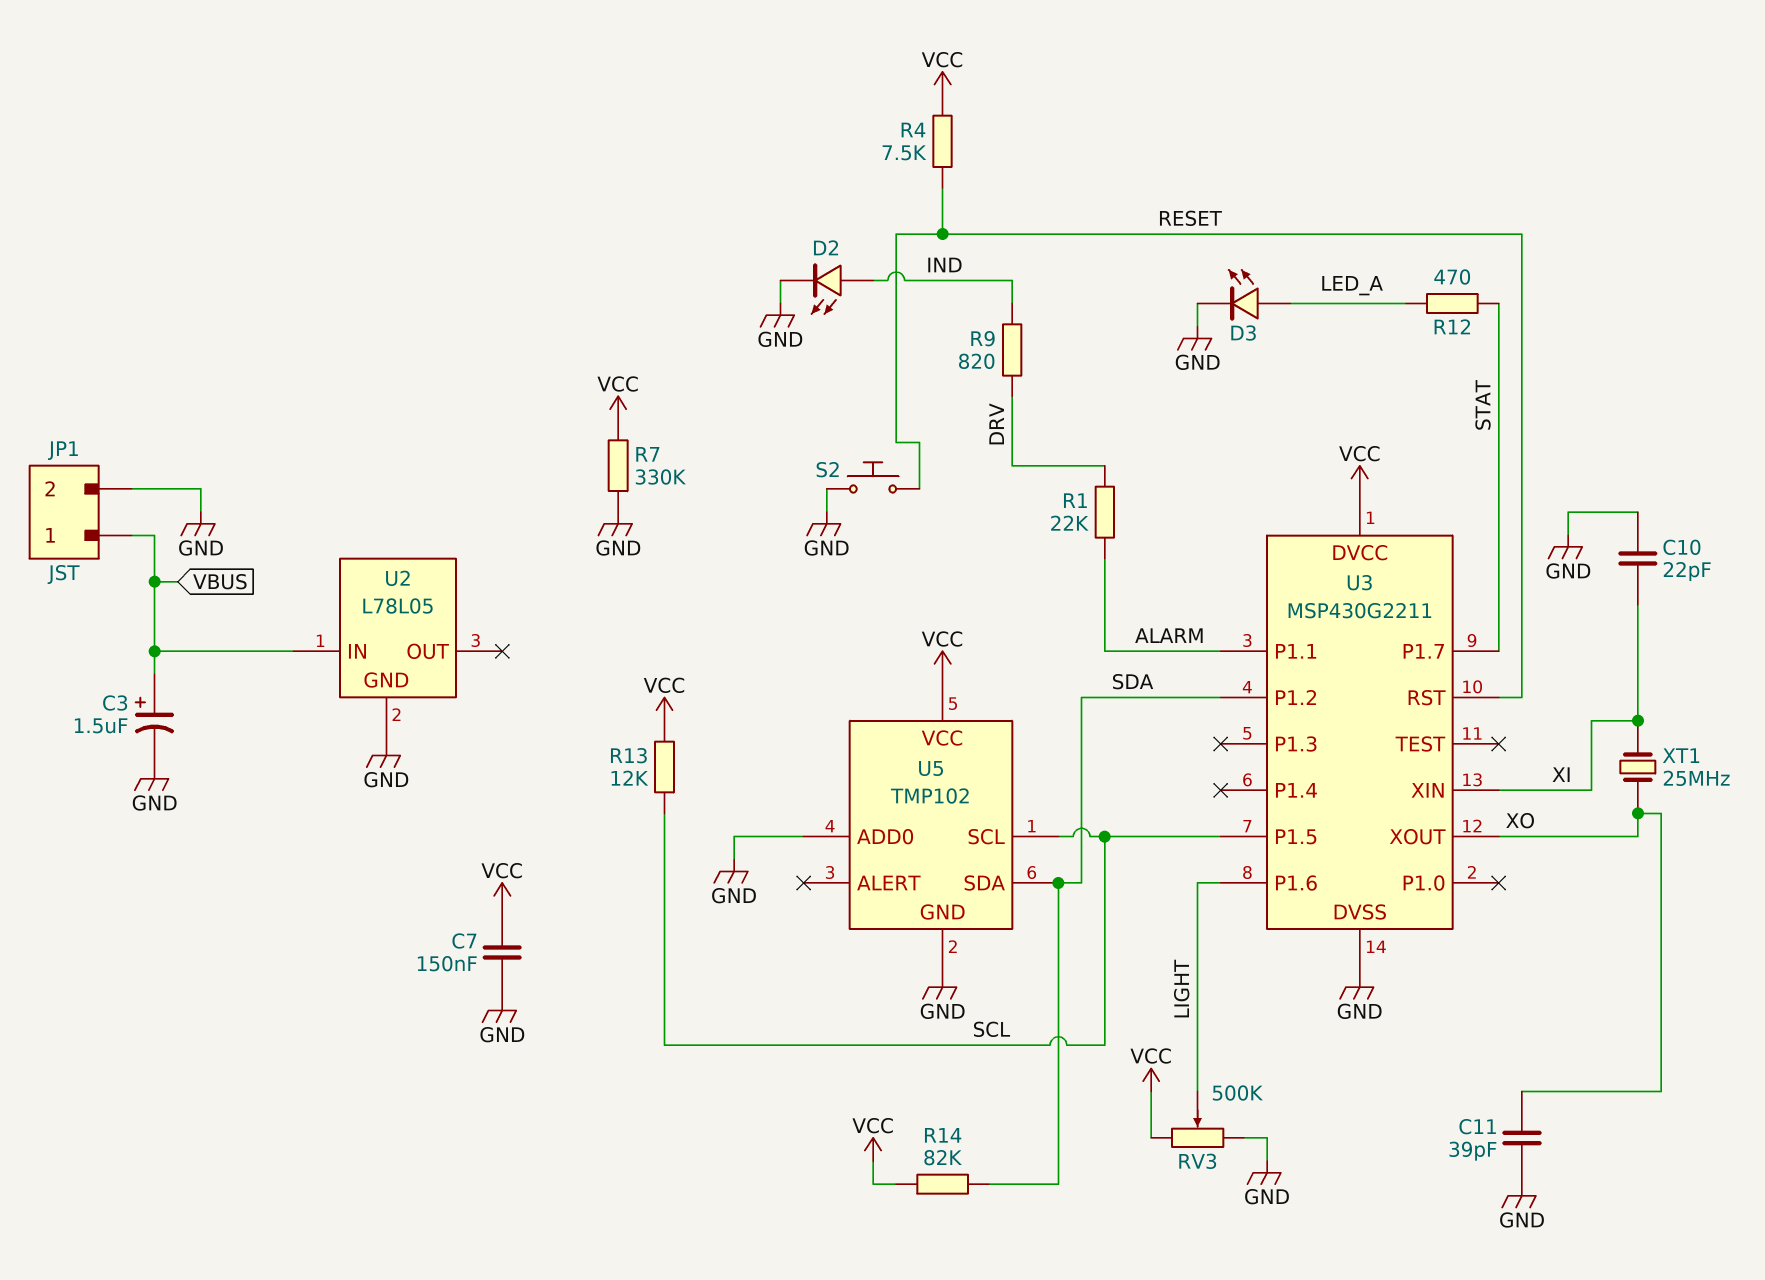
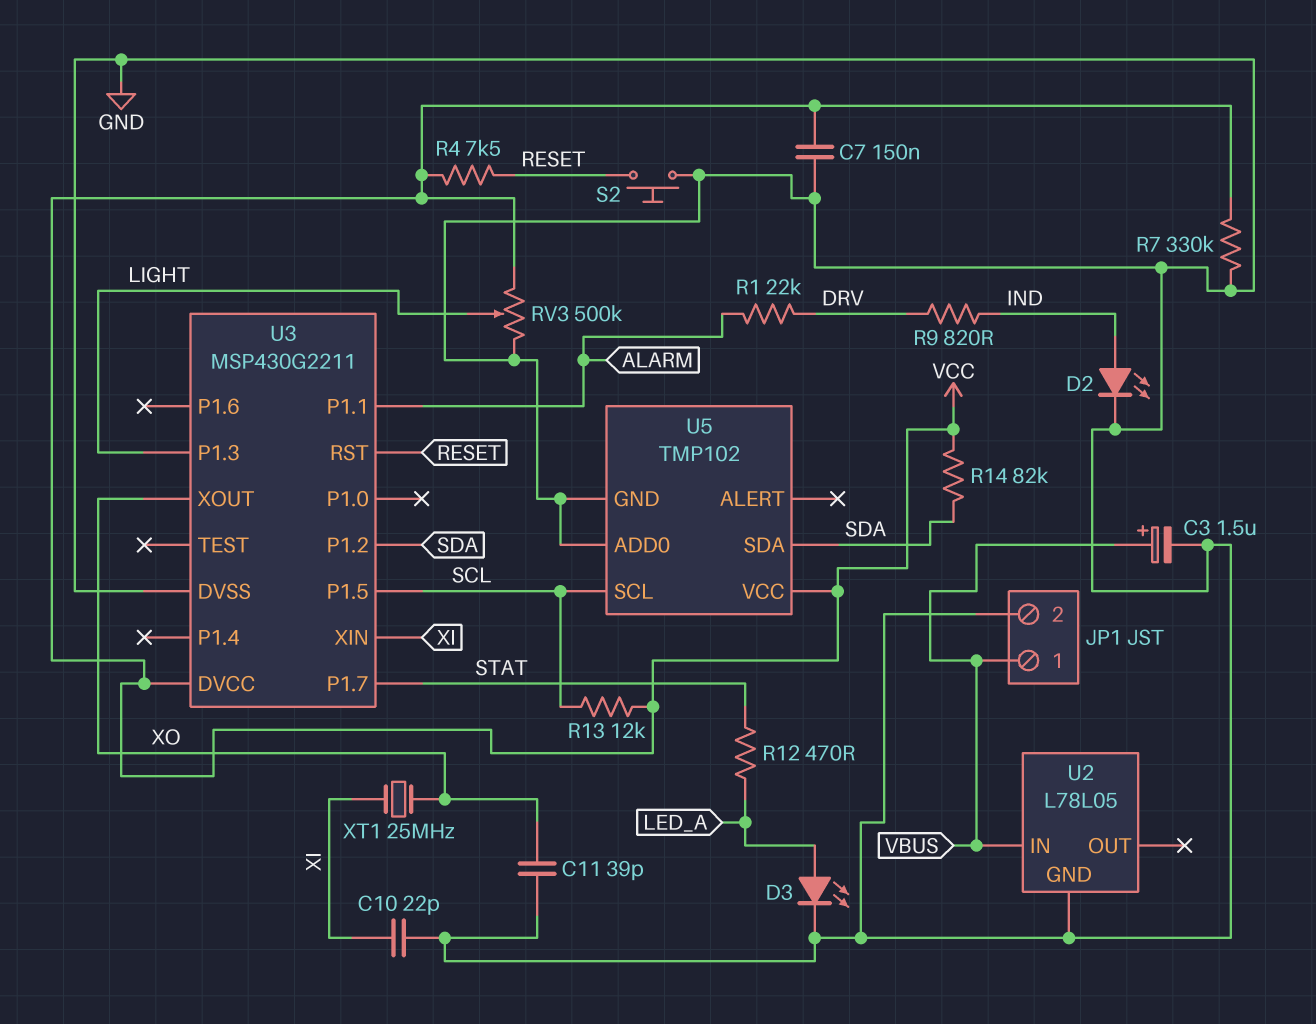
U3 pin P1.3: none -> LIGHT
U3 pin P1.6: LIGHT -> none

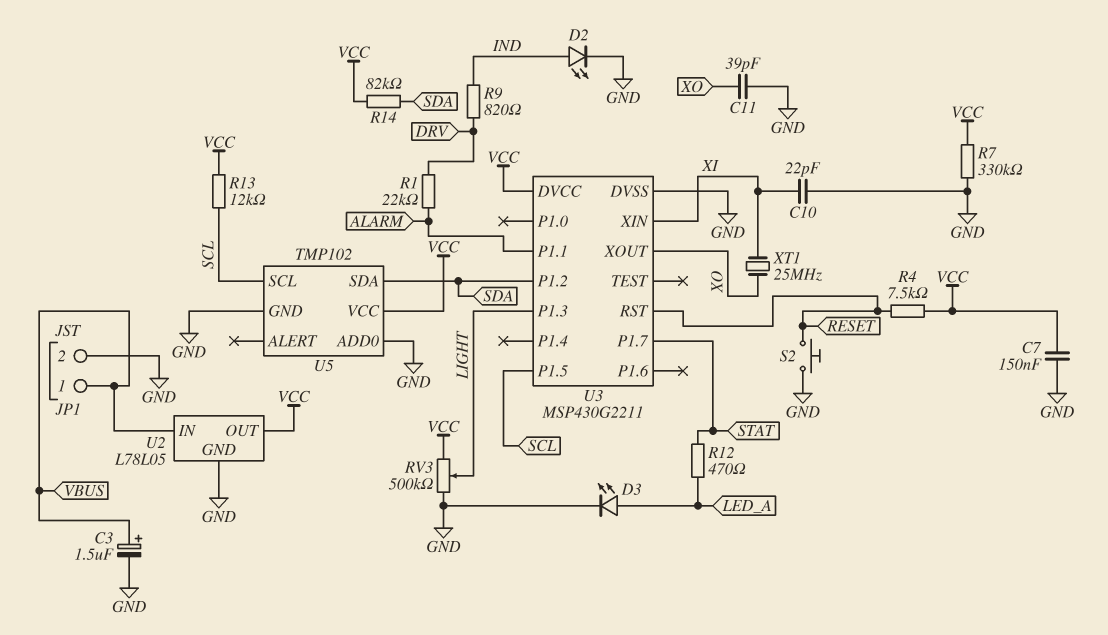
U2 pin OUT: none -> VCC

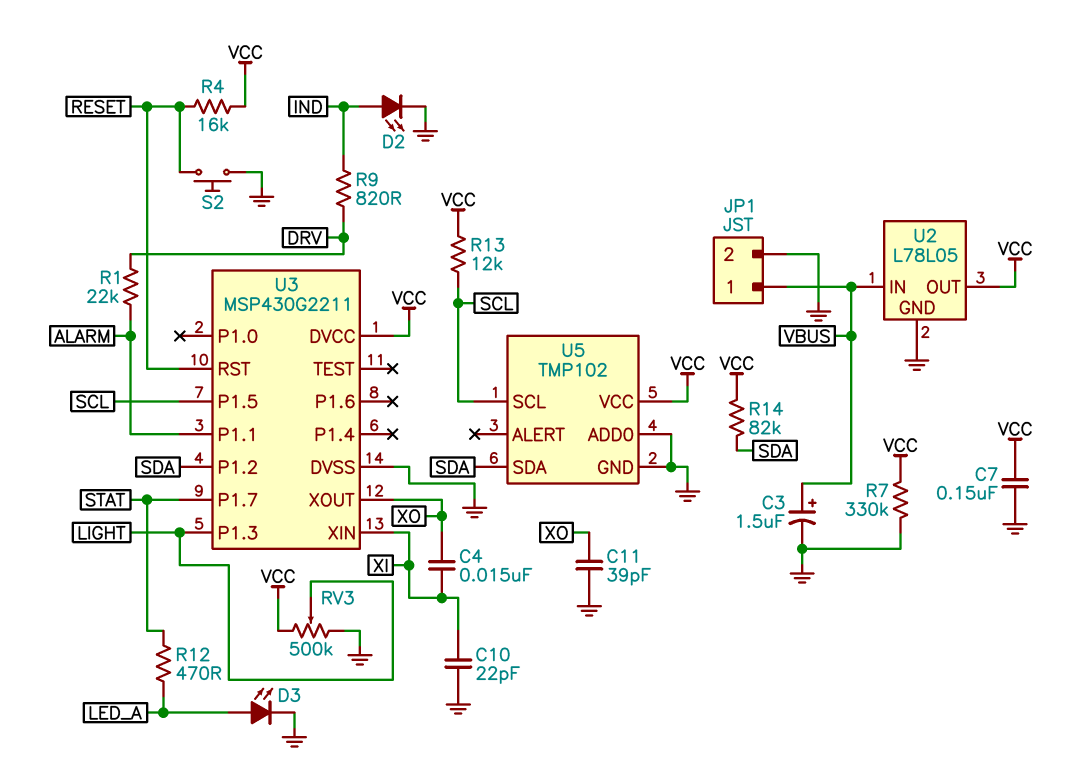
C4: none -> 15nF (XI, XO)
R4: 7.5k (RESET, VCC) -> 16k (RESET, VCC)
XT1: 25MHz (XI, XO) -> none

